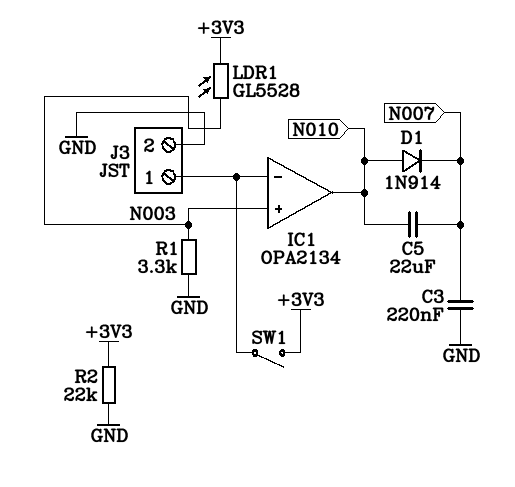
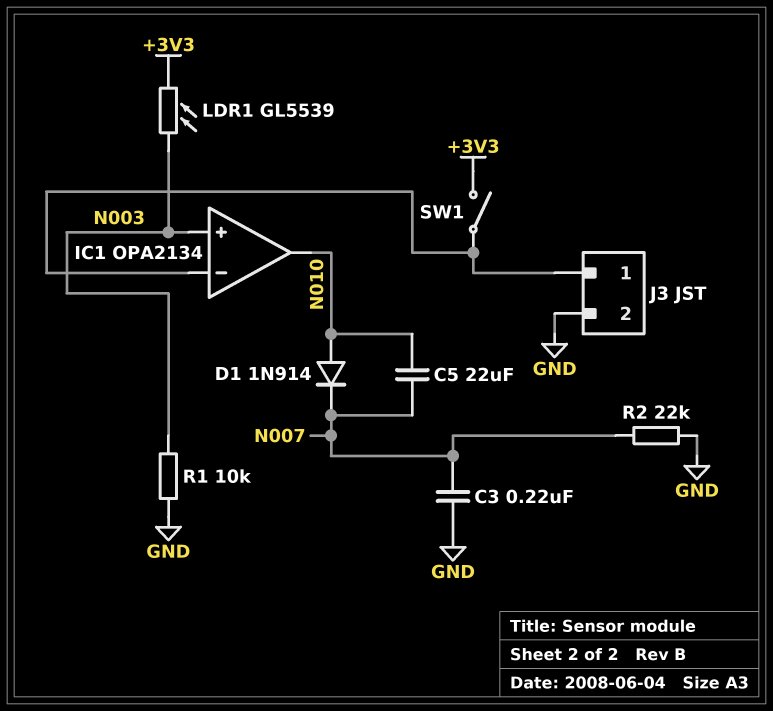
LDR1: GL5528 (+3V3, N003) -> GL5539 (+3V3, N003)
R1: 3.3k (GND, N003) -> 10k (GND, N003)
R2: 22k (+3V3, GND) -> 22k (GND, N007)

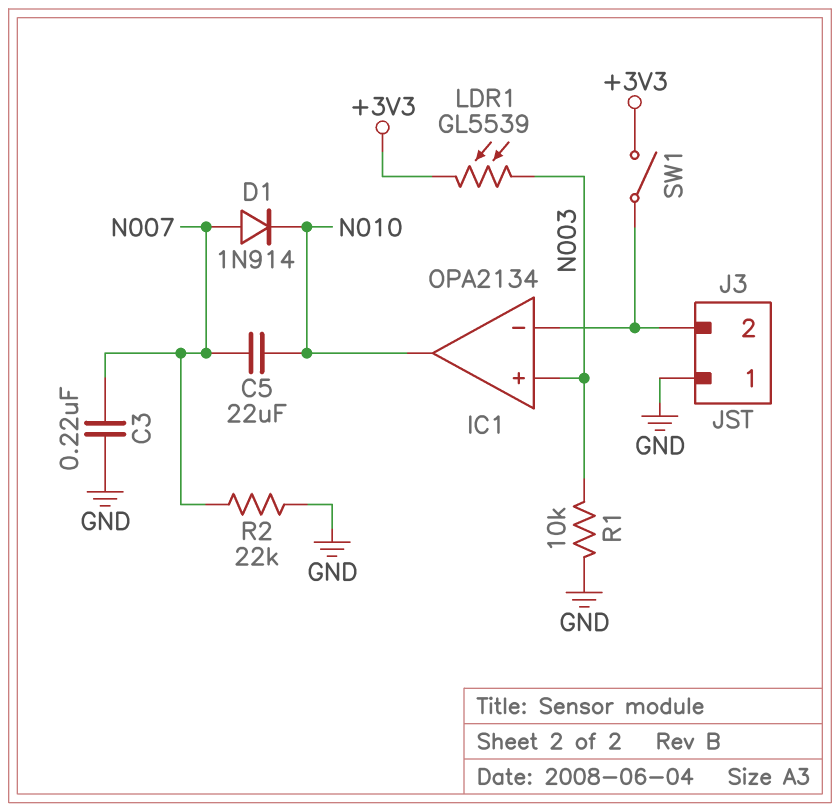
D1: diode 1N914 (A N010, K N007) -> diode 1N914 (A N007, K N010)
J3 pin 1: IC1/in- -> GND
J3 pin 2: GND -> IC1/in-

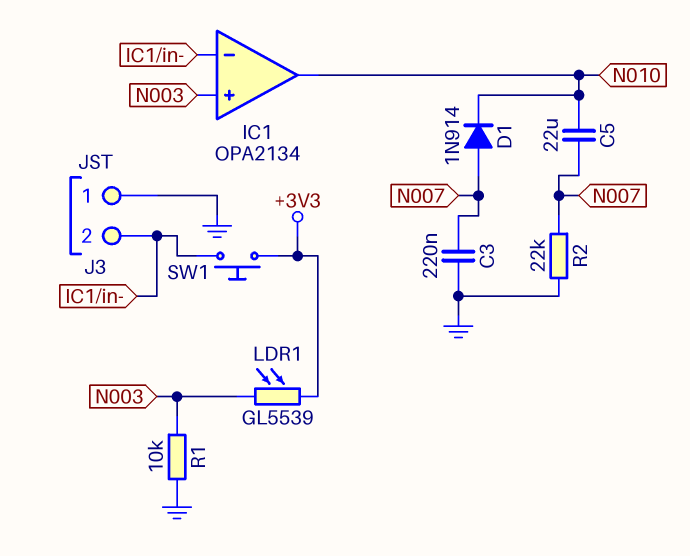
SW1: switch (+3V3, IC1/in-) -> button (+3V3, IC1/in-)

